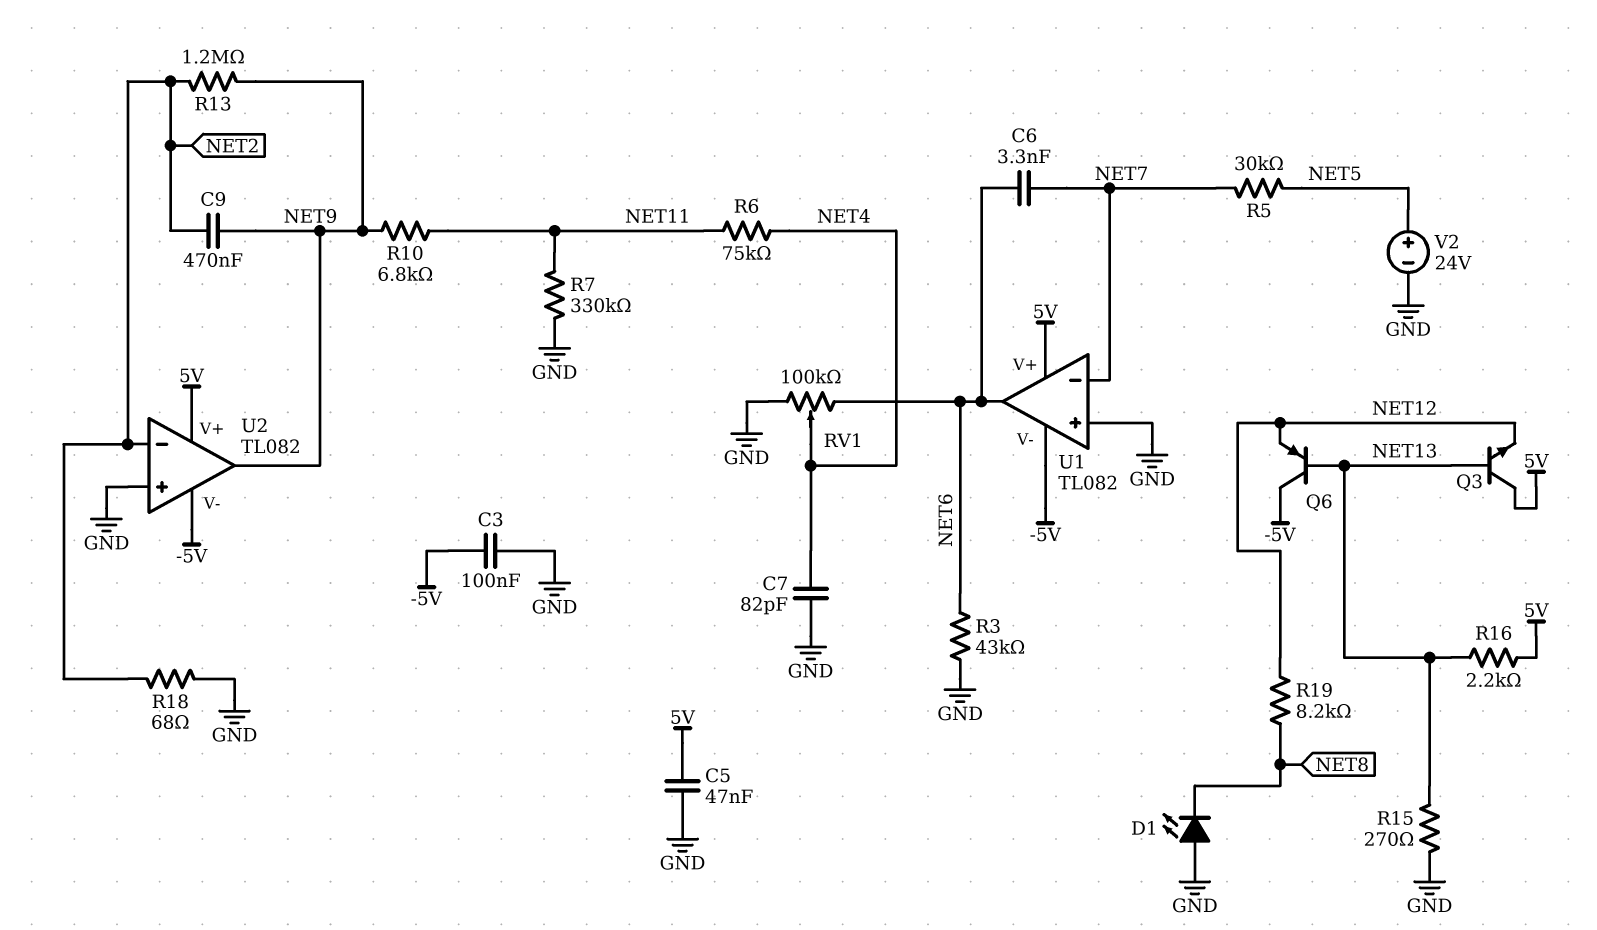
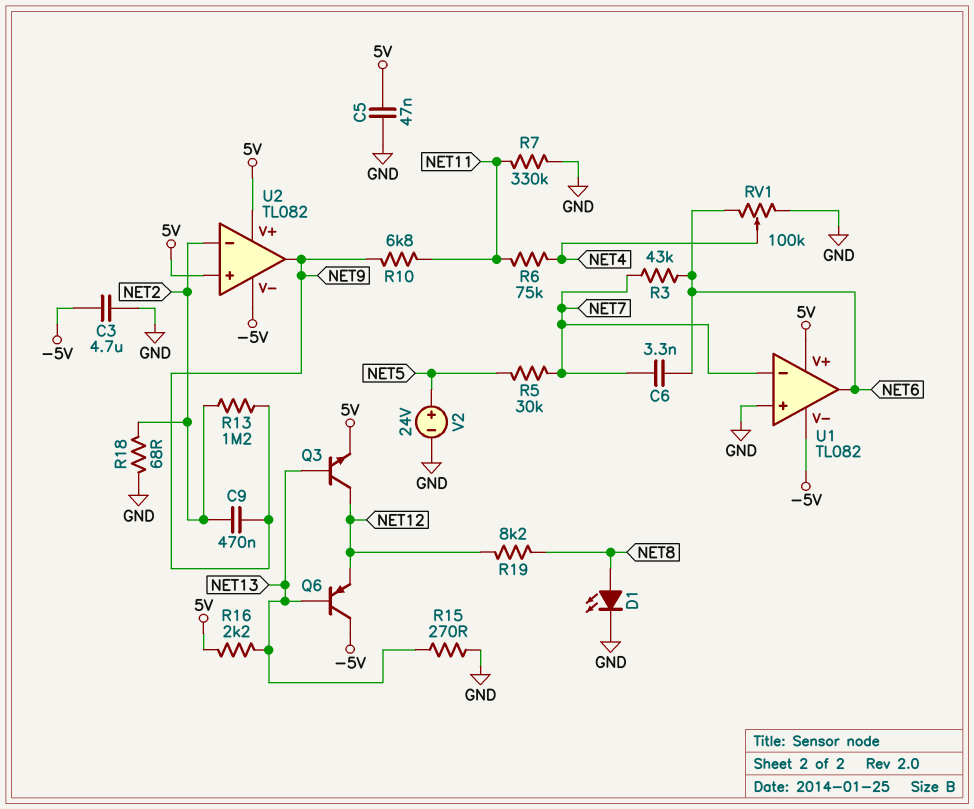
C3: 100nF (-5V, GND) -> 4.7uF (-5V, GND)
C7: 82pF (GND, NET4) -> none
D1: LED (A GND, K NET8) -> LED (A NET8, K GND)
Q3: NPN (B NET13, C 5V, E NET12) -> NPN (B NET13, C NET12, E 5V)
R3: 43k (GND, NET6) -> 43k (NET6, NET7)
U2 pin in+: GND -> 5V

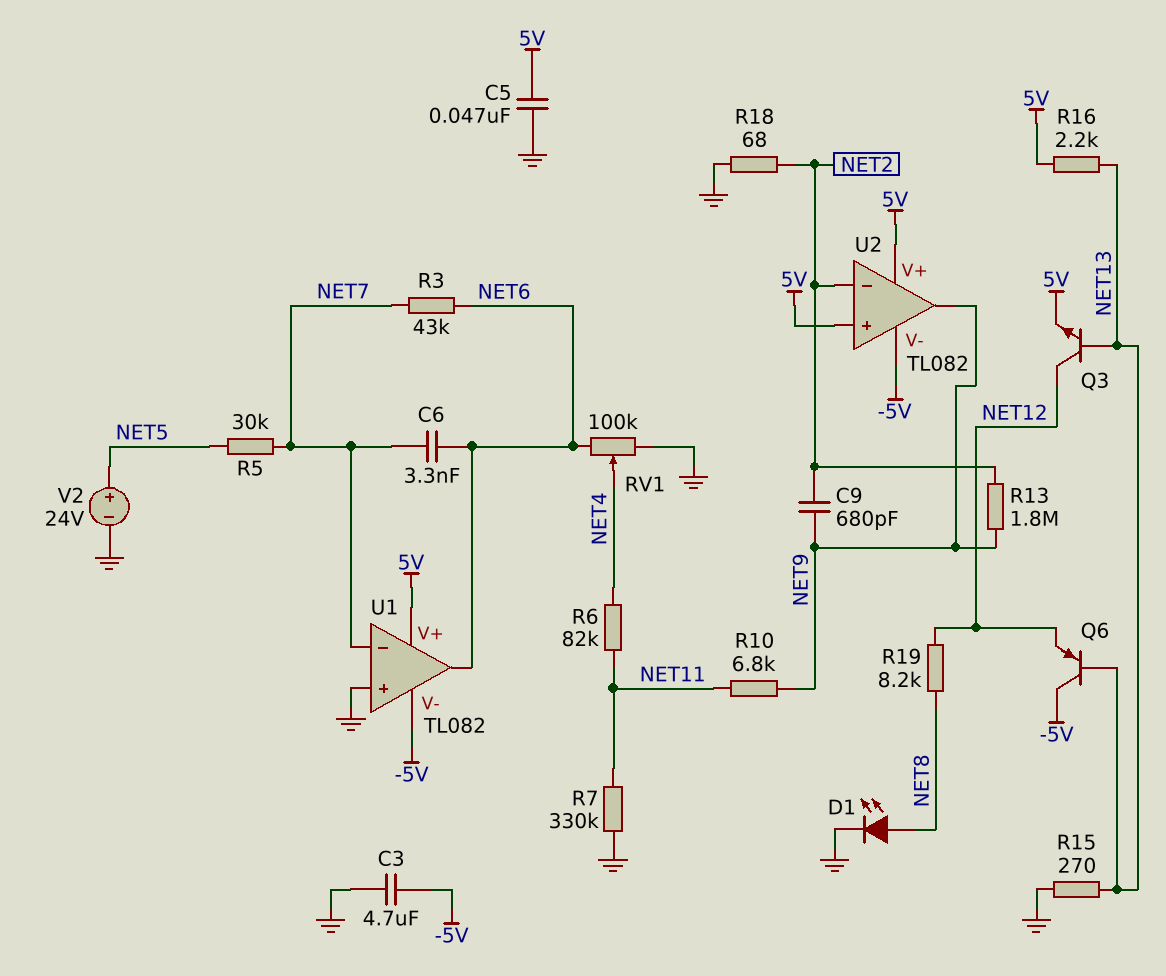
C9: 470nF (NET2, NET9) -> 680pF (NET2, NET9)
R6: 75k (NET4, NET11) -> 82k (NET4, NET11)
R13: 1.2M (NET2, NET9) -> 1.8M (NET2, NET9)

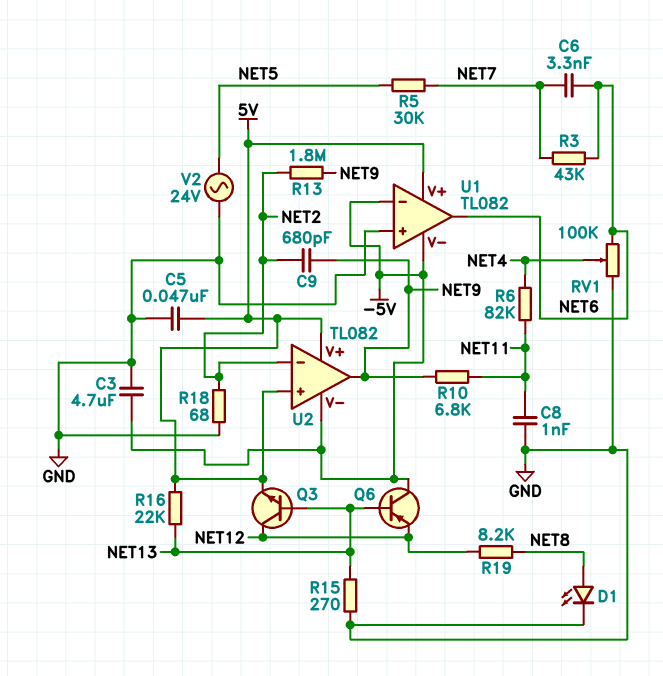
C8: none -> 1nF (GND, NET11)
R7: 330k (GND, NET11) -> none
R16: 2.2k (5V, NET13) -> 22k (5V, NET13)
U1 pin in-: NET7 -> -5V
V2: 24V (plus NET5, minus GND) -> AC 24V (GND, NET5)

